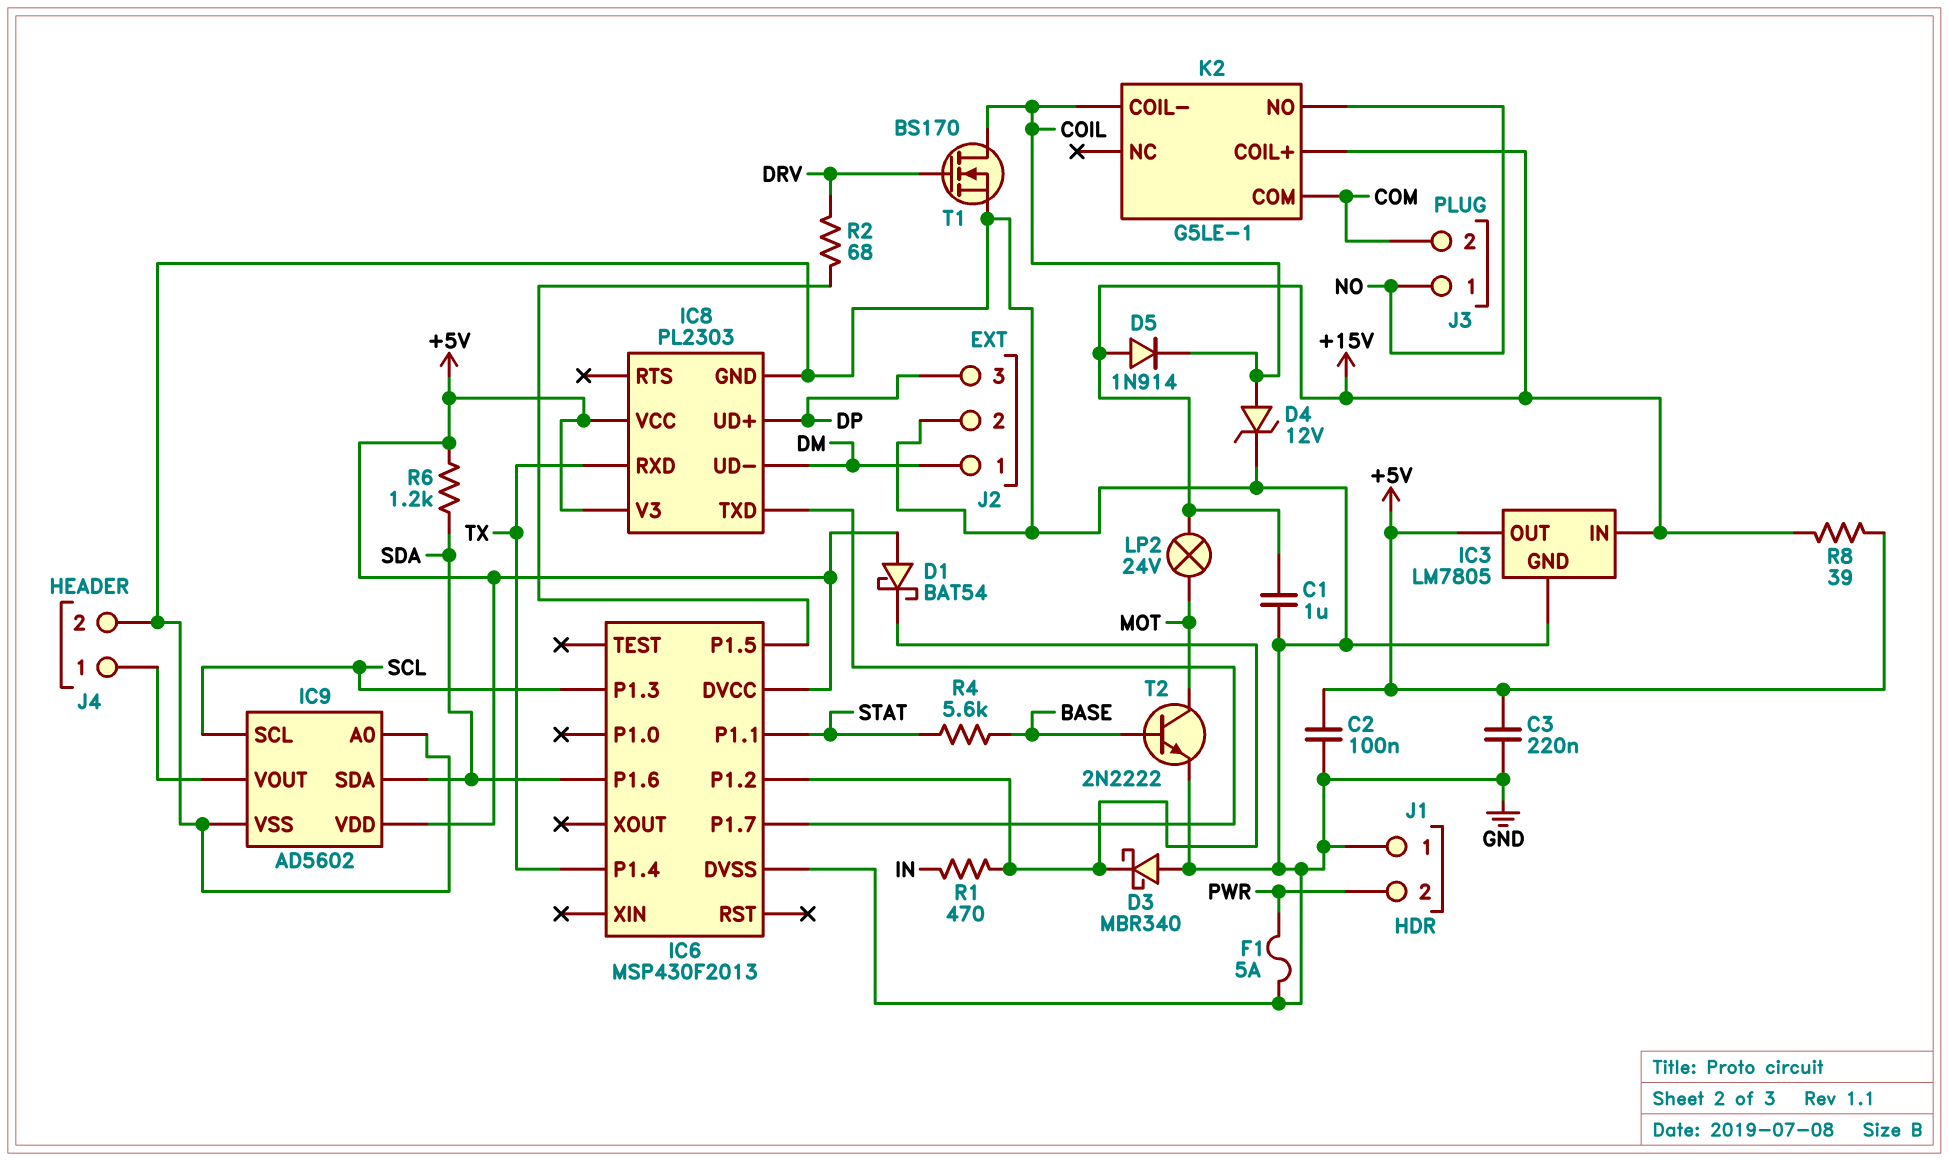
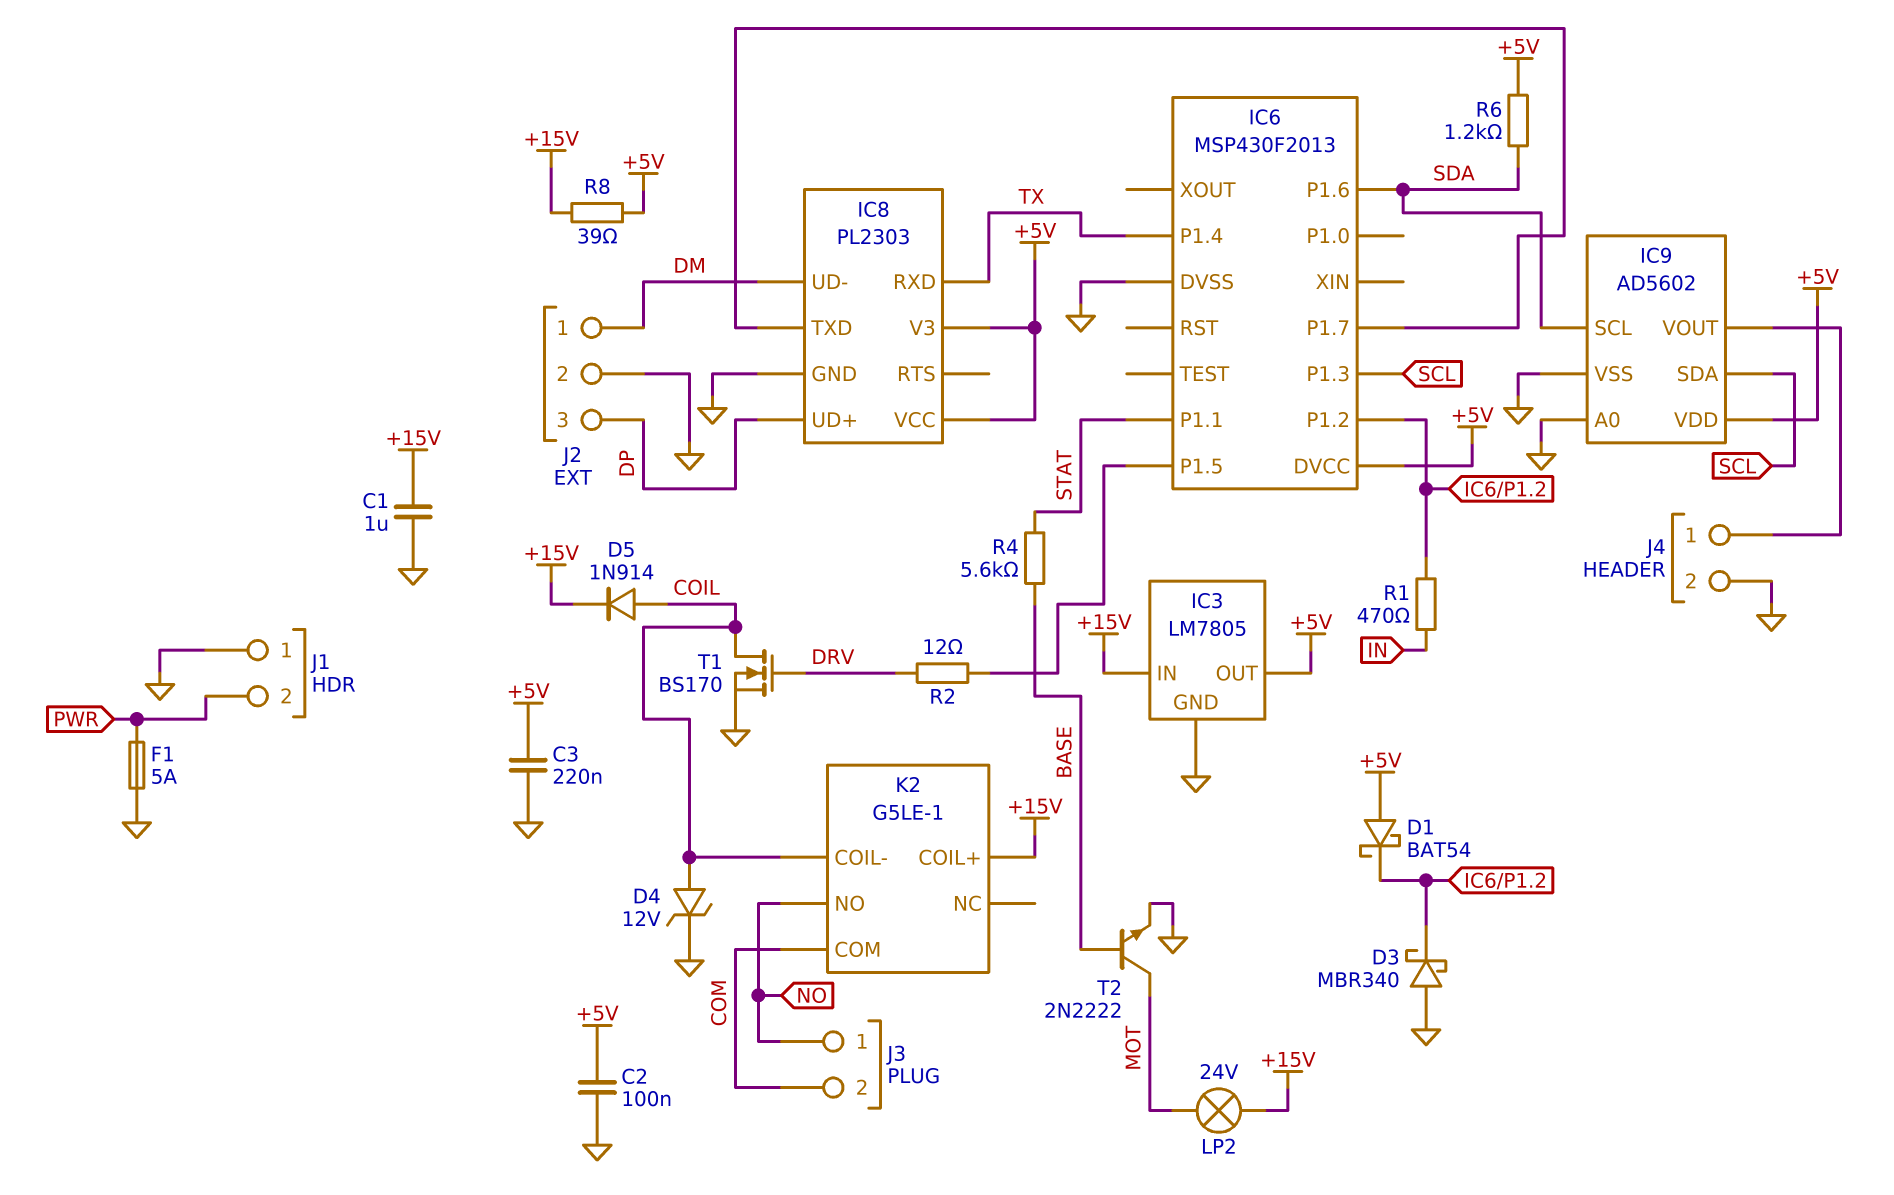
D5: diode 1N914 (A +15V, K COIL) -> diode 1N914 (A COIL, K +15V)
IC9 pin SCL: SCL -> SDA
IC9 pin SDA: SDA -> SCL
R2: 68 (DRV, IC6/P1.5) -> 12 (DRV, IC6/P1.5)

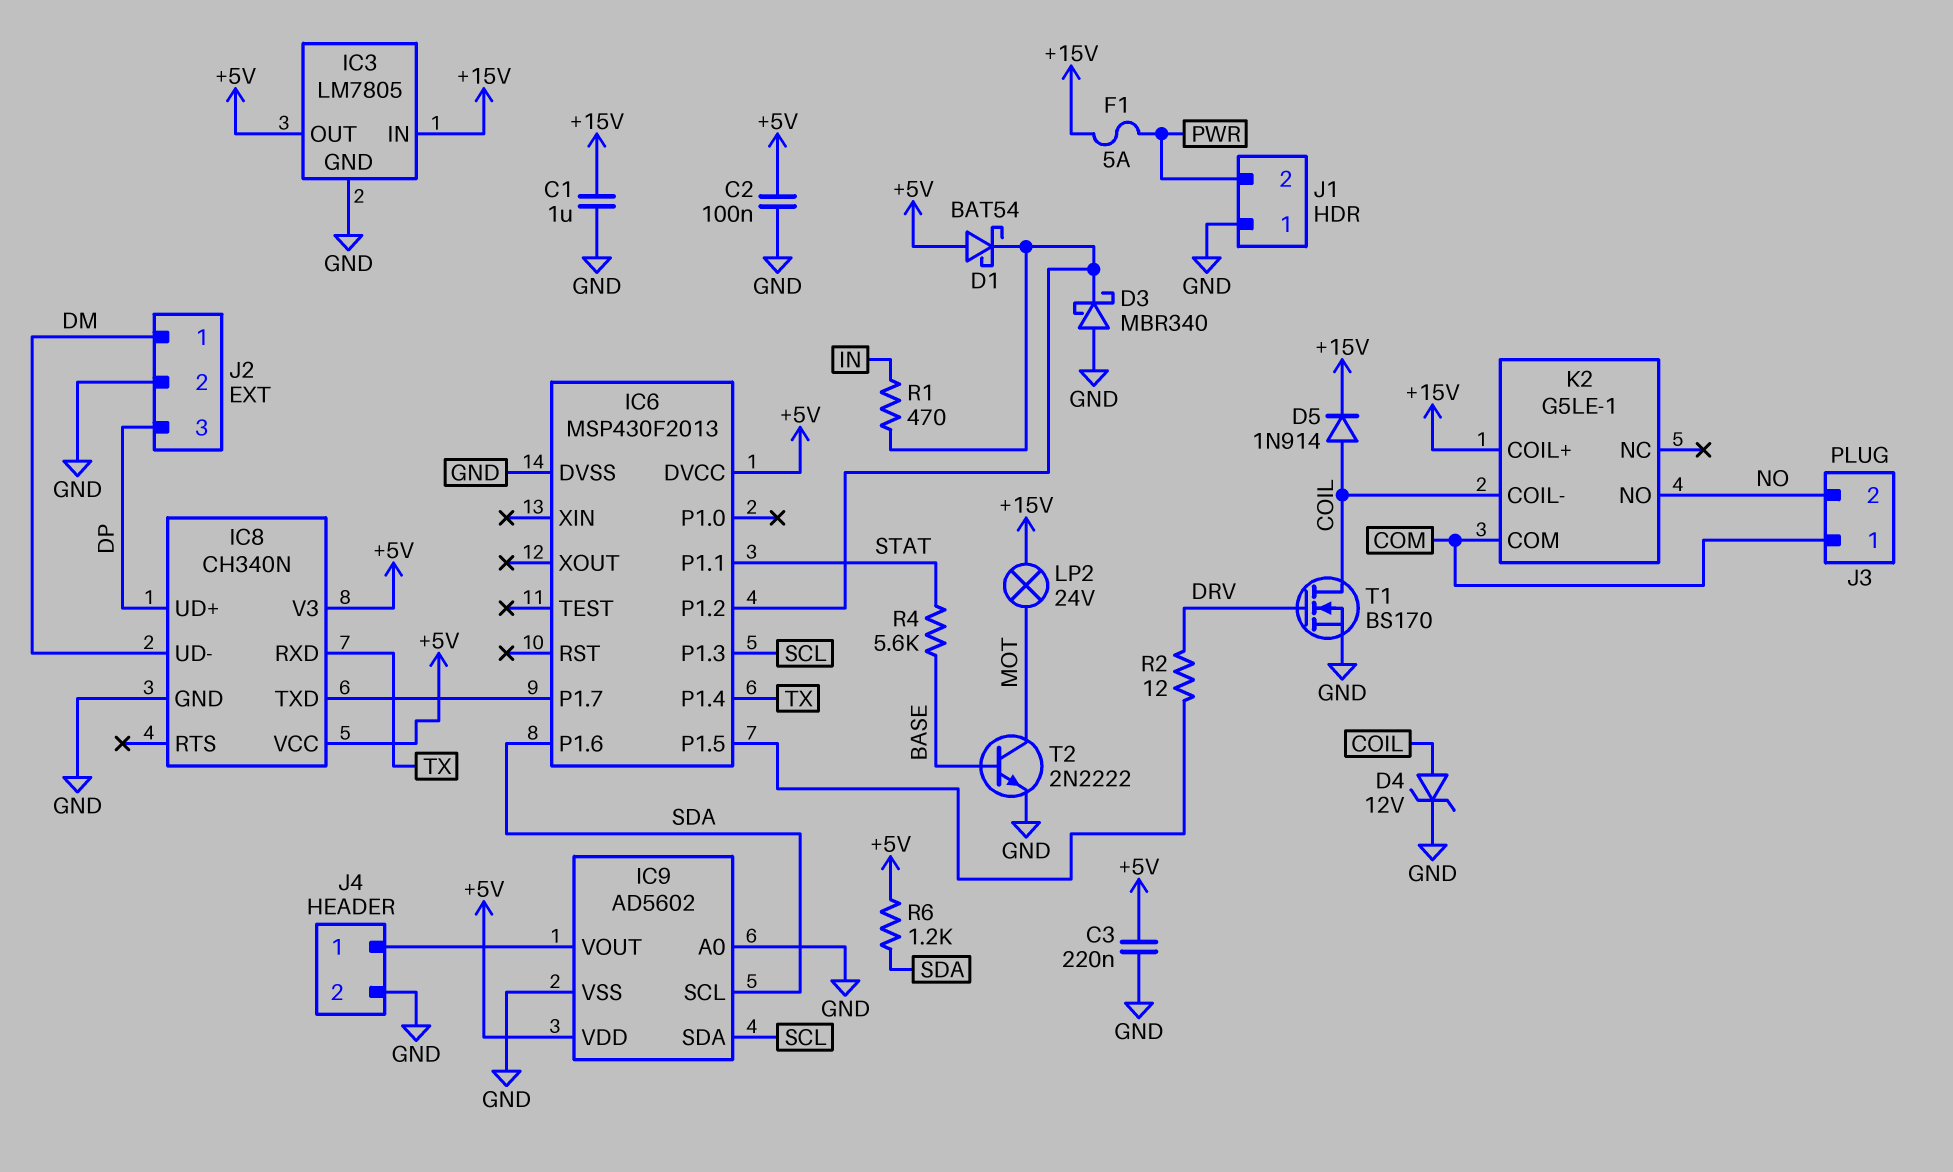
F1: 5A (GND, PWR) -> 5A (+15V, PWR)
IC8: PL2303 -> CH340N
J3 pin 1: NO -> COM
J3 pin 2: COM -> NO
R8: 39 (+5V, +15V) -> none

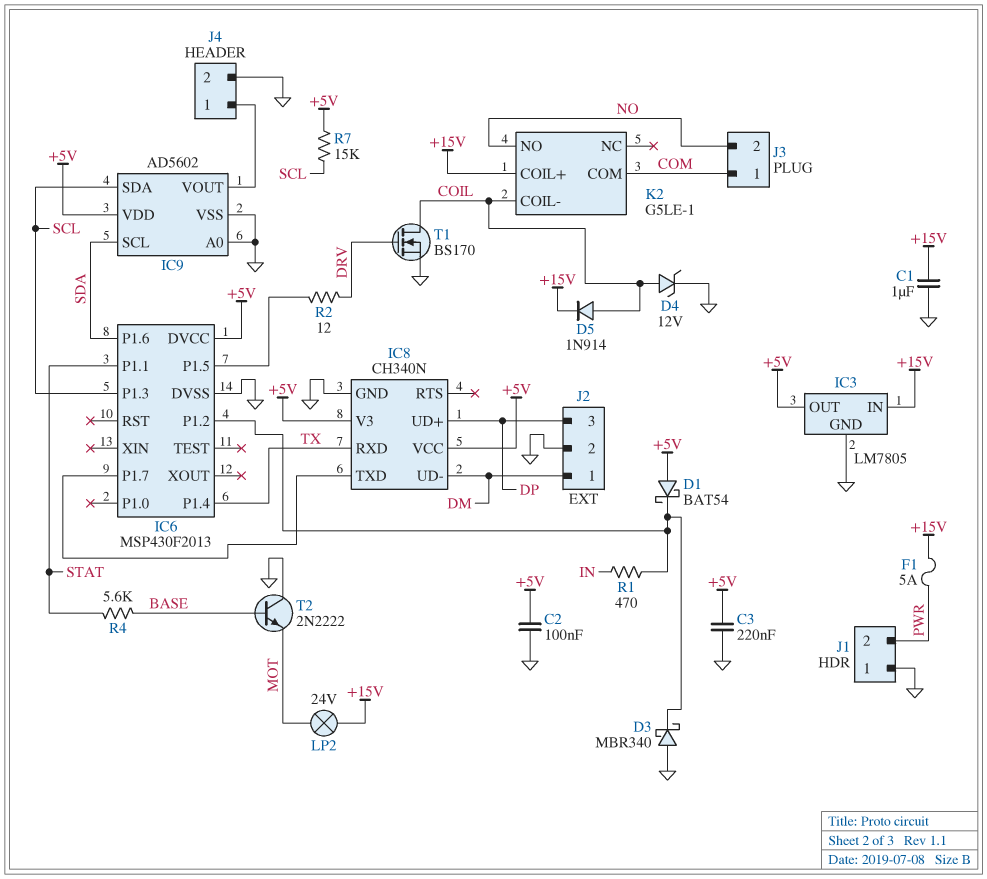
R6: 1.2k (+5V, SDA) -> none
R7: none -> 15k (+5V, SCL)
T2: NPN 2N2222 (B BASE, C MOT, E GND) -> NPN 2N2222 (B BASE, C GND, E MOT)

